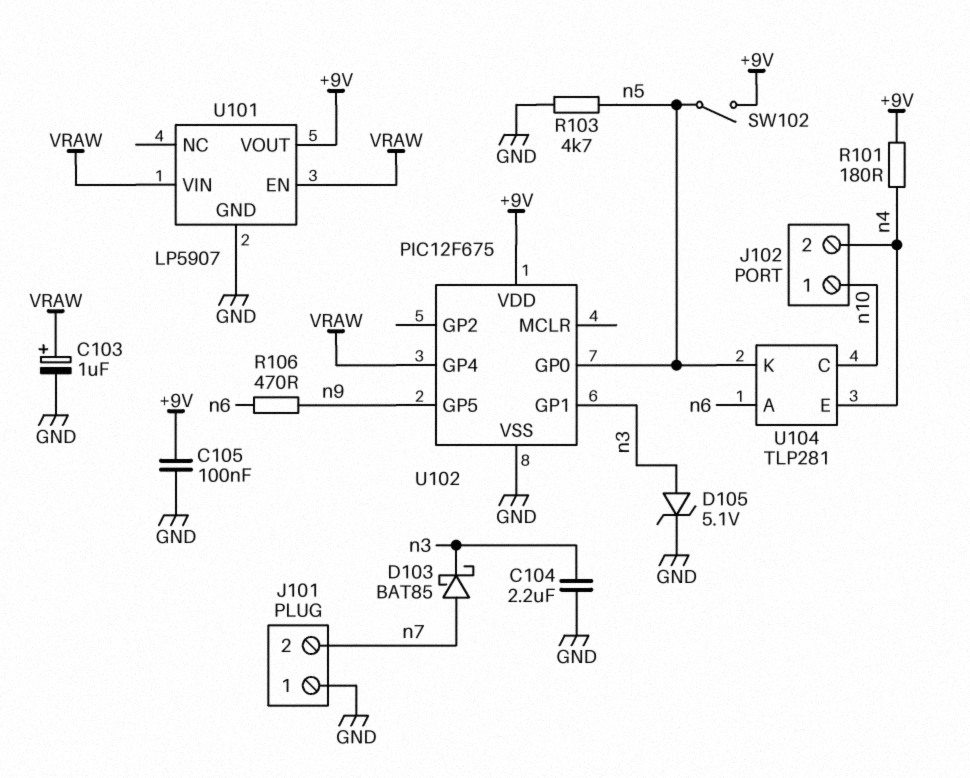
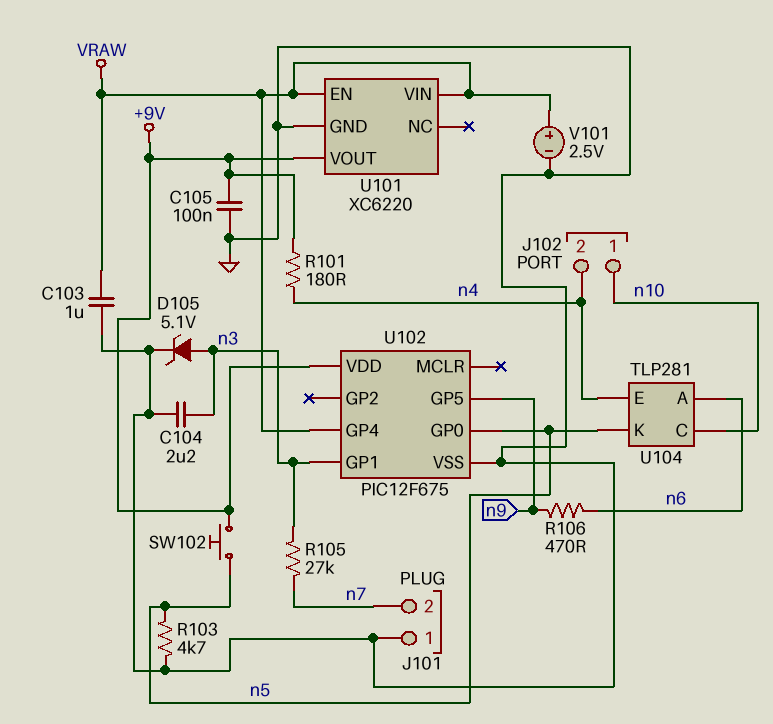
C103: 1uF (plus VRAW, minus GND) -> 1uF (GND, VRAW)
D103: schottky BAT85 (A n7, K n3) -> none
R105: none -> 27k (n3, n7)
SW102: switch (+9V, n5) -> button (+9V, n5)
U101: LP5907 -> XC6220
V101: none -> 2.5V (plus VRAW, minus GND)

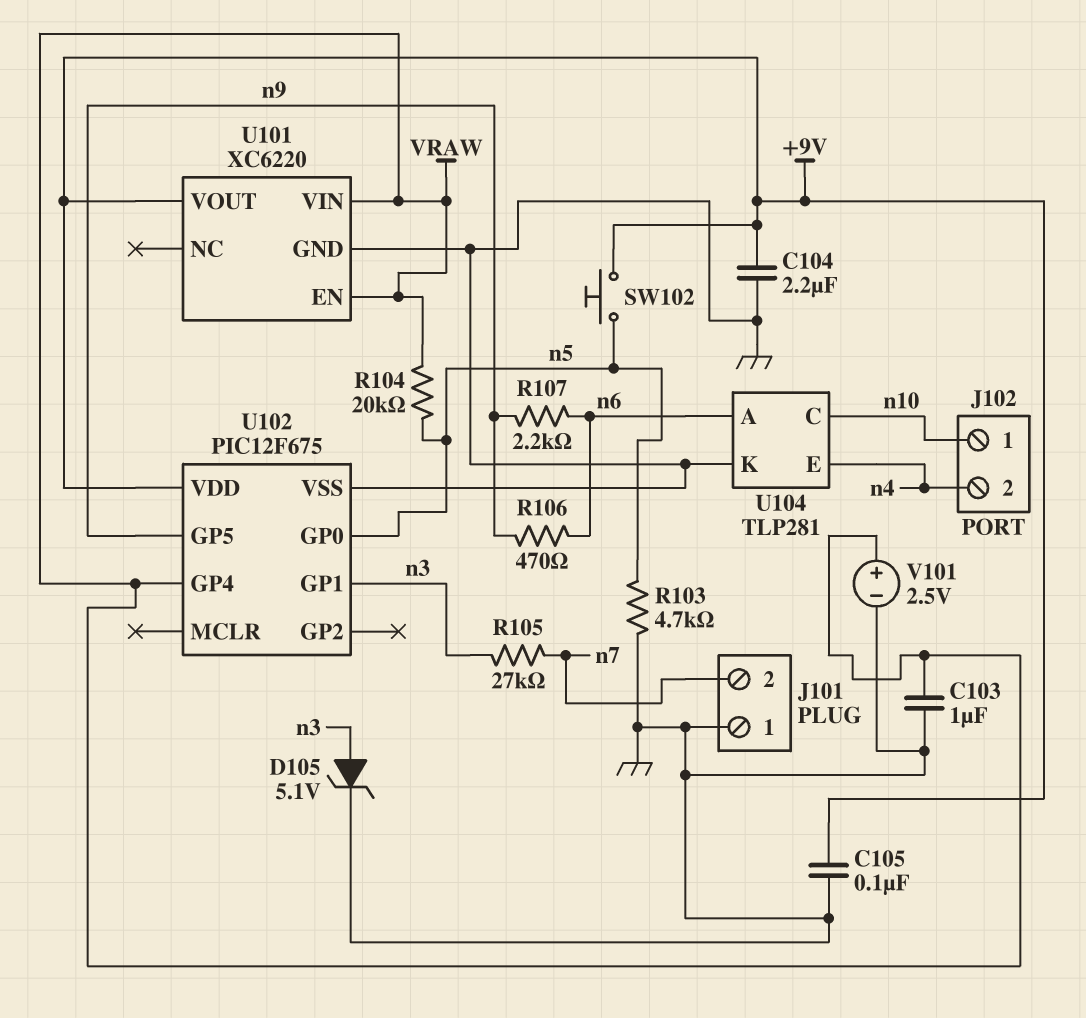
C104: 2.2uF (GND, n3) -> 2.2uF (+9V, GND)
R101: 180 (+9V, n4) -> none
R104: none -> 20k (VRAW, n5)
R107: none -> 2.2k (n6, n9)
U104 pin K: n5 -> GND

